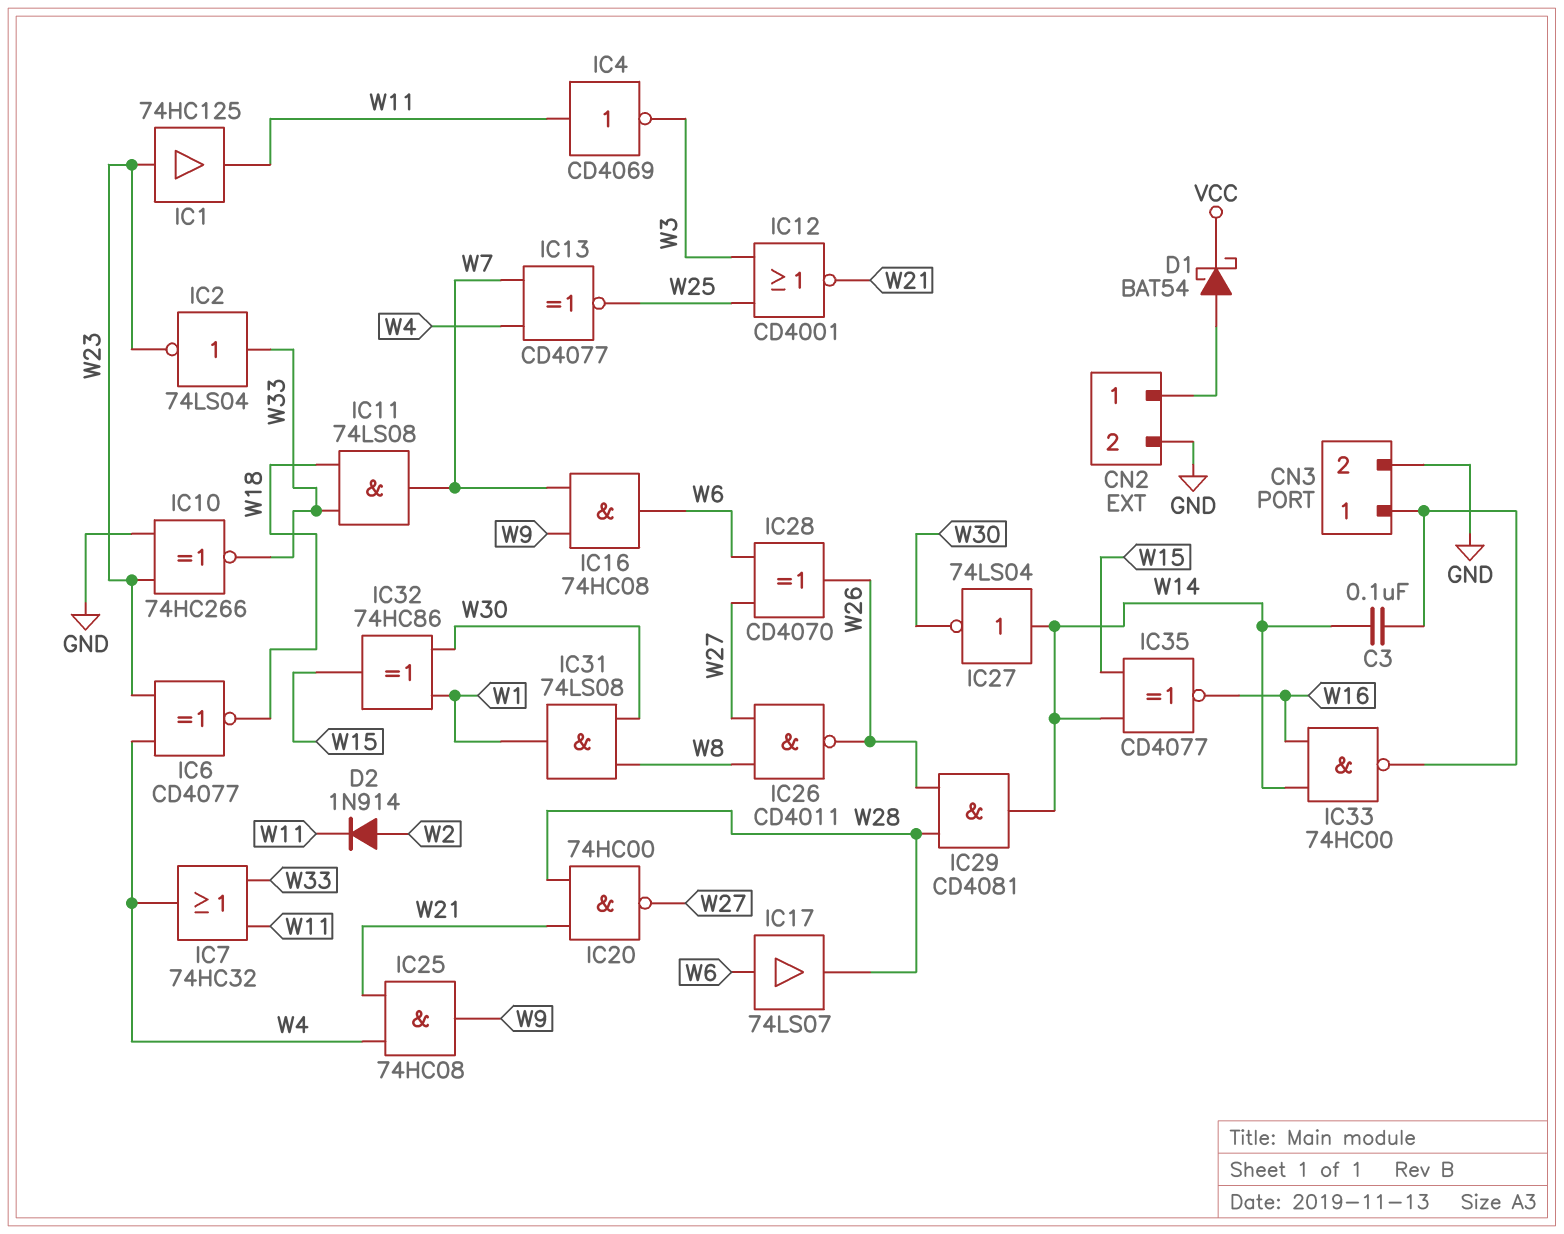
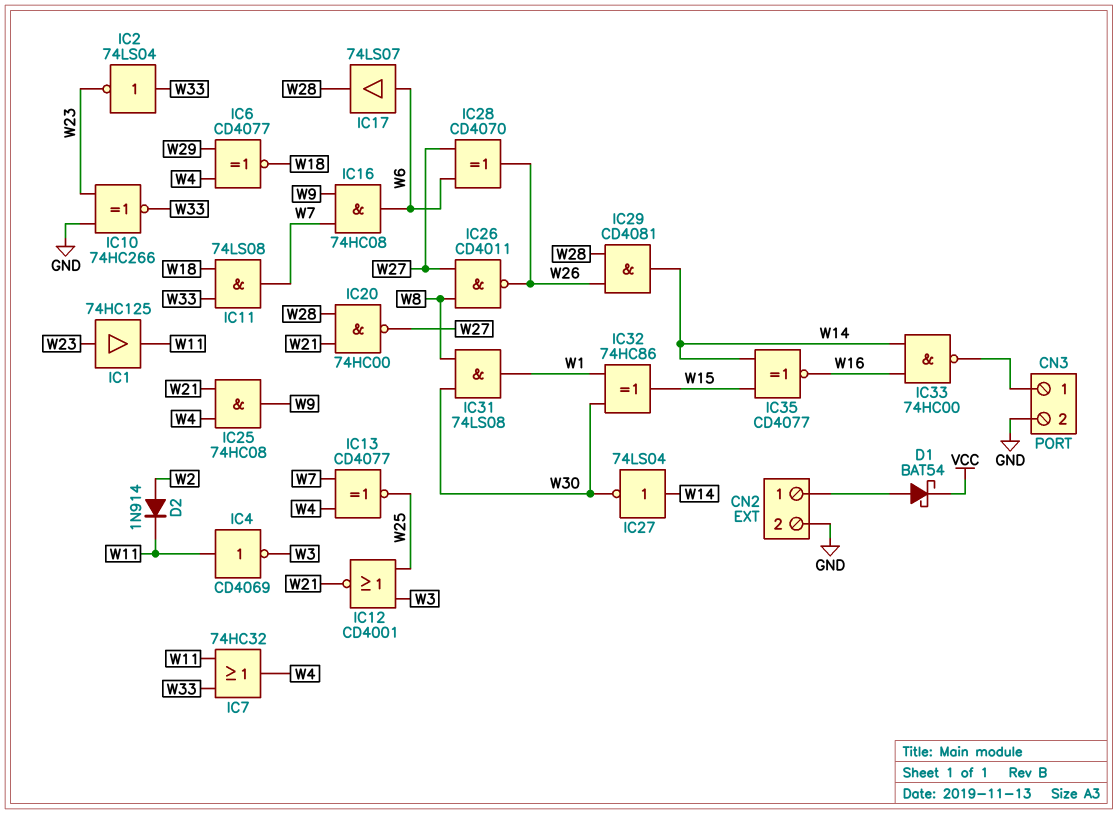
C3: 100nF (CN3/1, W14) -> none
IC6: XNOR CD4077 (in W4, in W23, out W18) -> XNOR CD4077 (in W4, in W29, out W18)

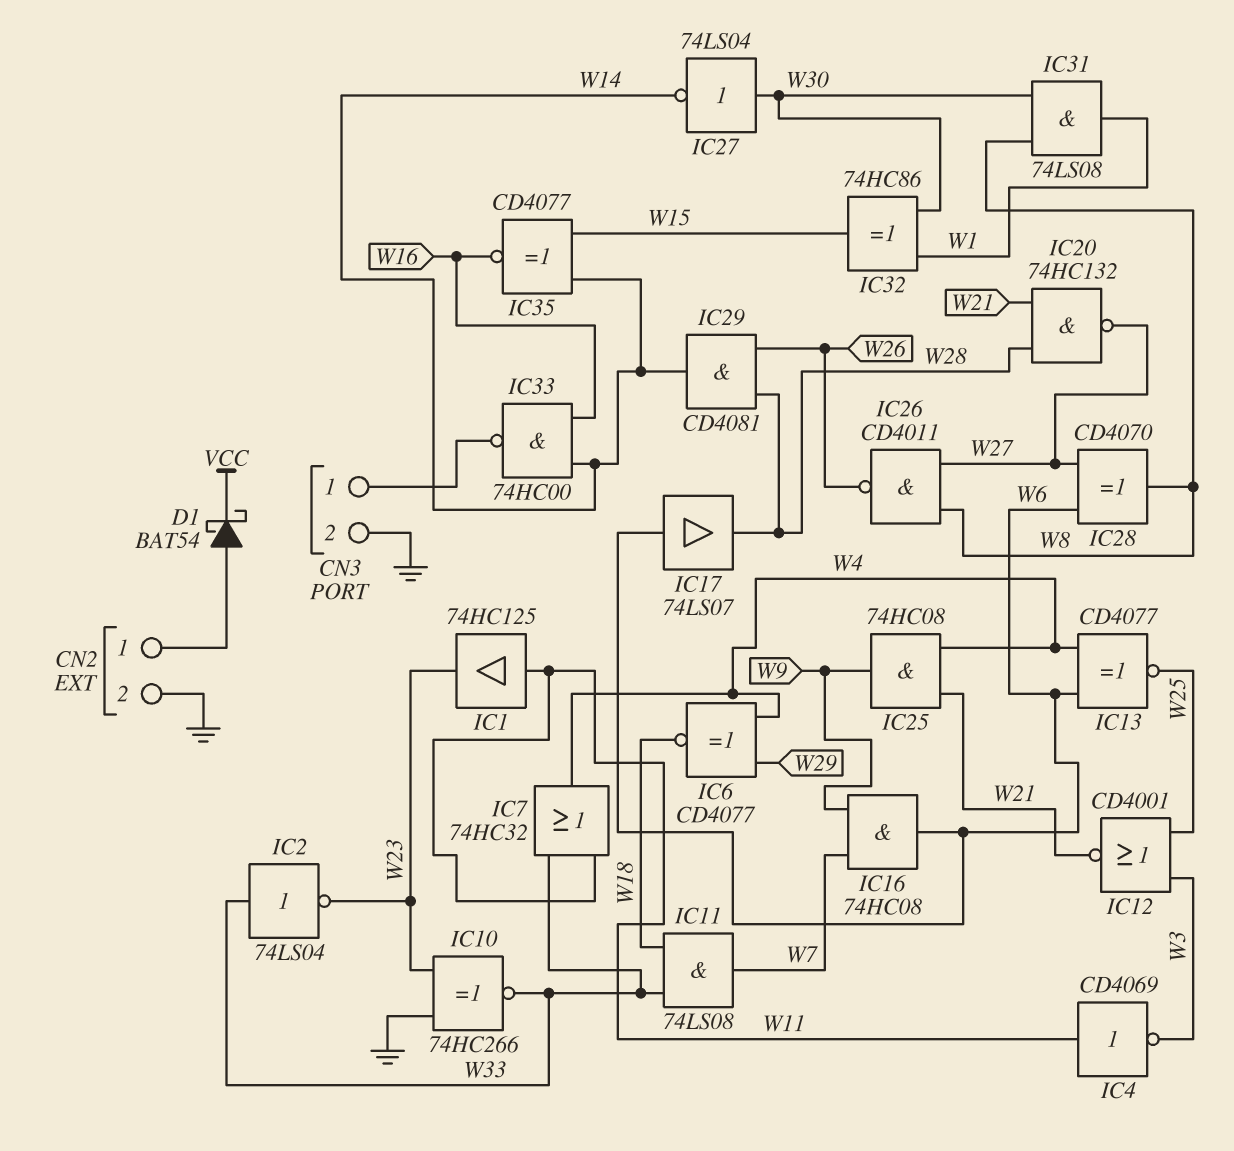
D2: diode 1N914 (A W2, K W11) -> none
IC1: buffer 74HC125 (in W23, out W11) -> buffer 74HC125 (in W11, out W23)
IC13: XNOR CD4077 (in W4, in W7, out W25) -> XNOR CD4077 (in W4, in W6, out W25)
IC20: NAND 74HC00 (in W21, in W28, out W27) -> NAND 74HC132 (in W21, in W28, out W27)
IC27: NOT 74LS04 (in W14, out W30) -> NOT 74LS04 (in W30, out W14)
IC28: XOR CD4070 (in W6, in W27, out W26) -> XOR CD4070 (in W6, in W27, out W8)

